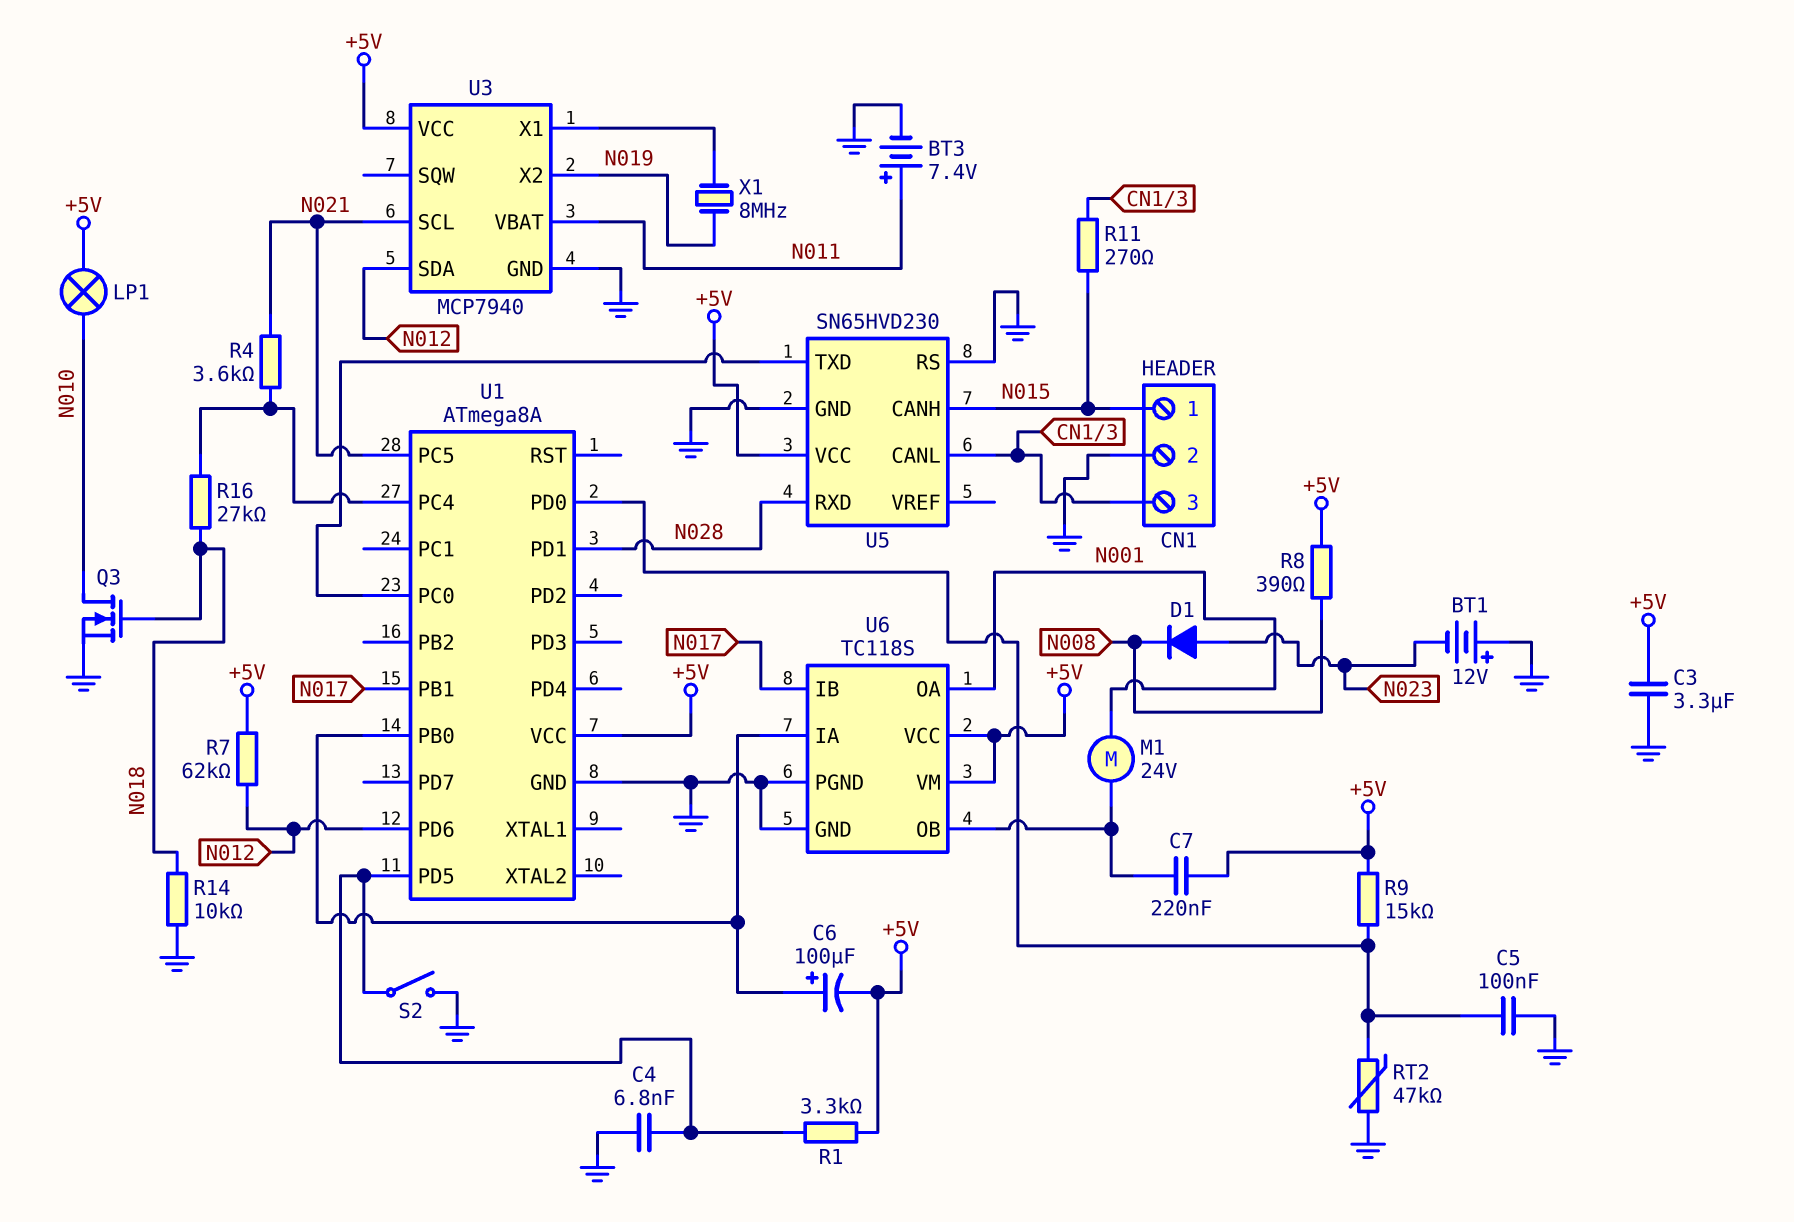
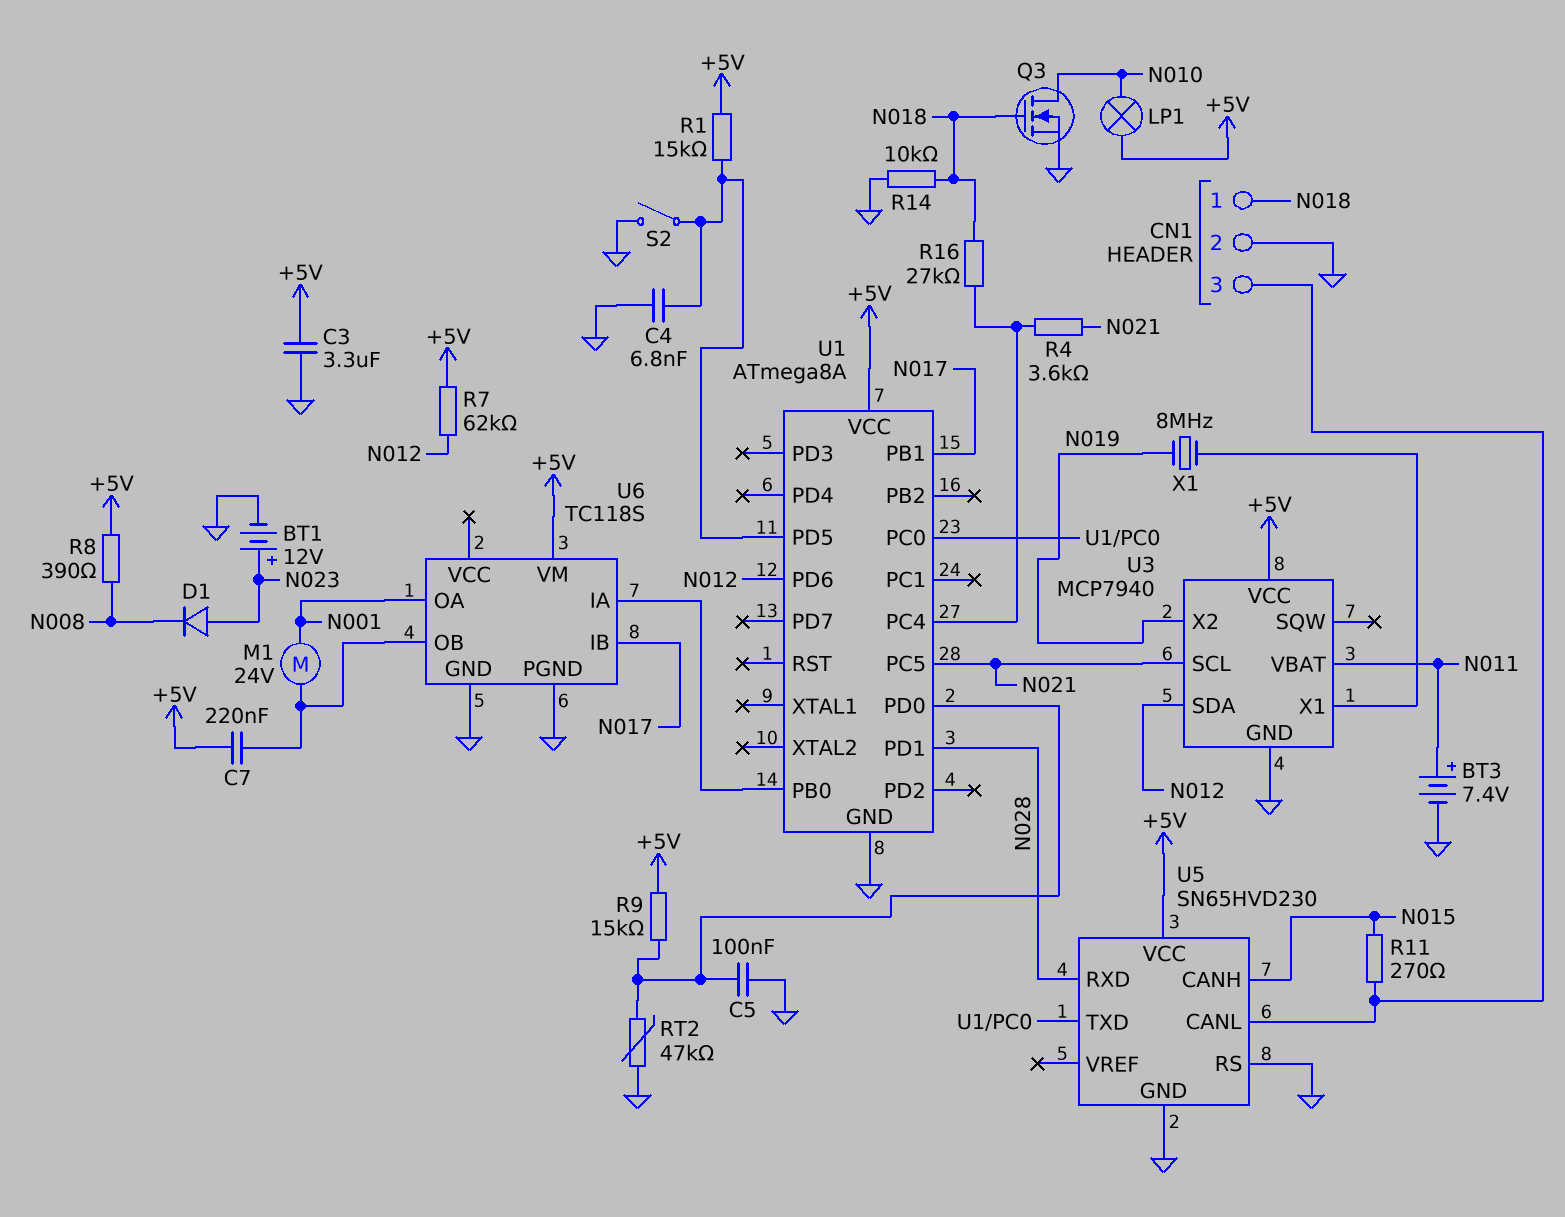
BT1: 12V (plus GND, minus N023) -> 12V (plus N023, minus GND)
C6: 100uF (plus U1/PB0, minus +5V) -> none
CN1 pin 1: N015 -> N018
R1: 3.3k (+5V, U1/PD5) -> 15k (+5V, U1/PD5)
U6 pin VCC: +5V -> none

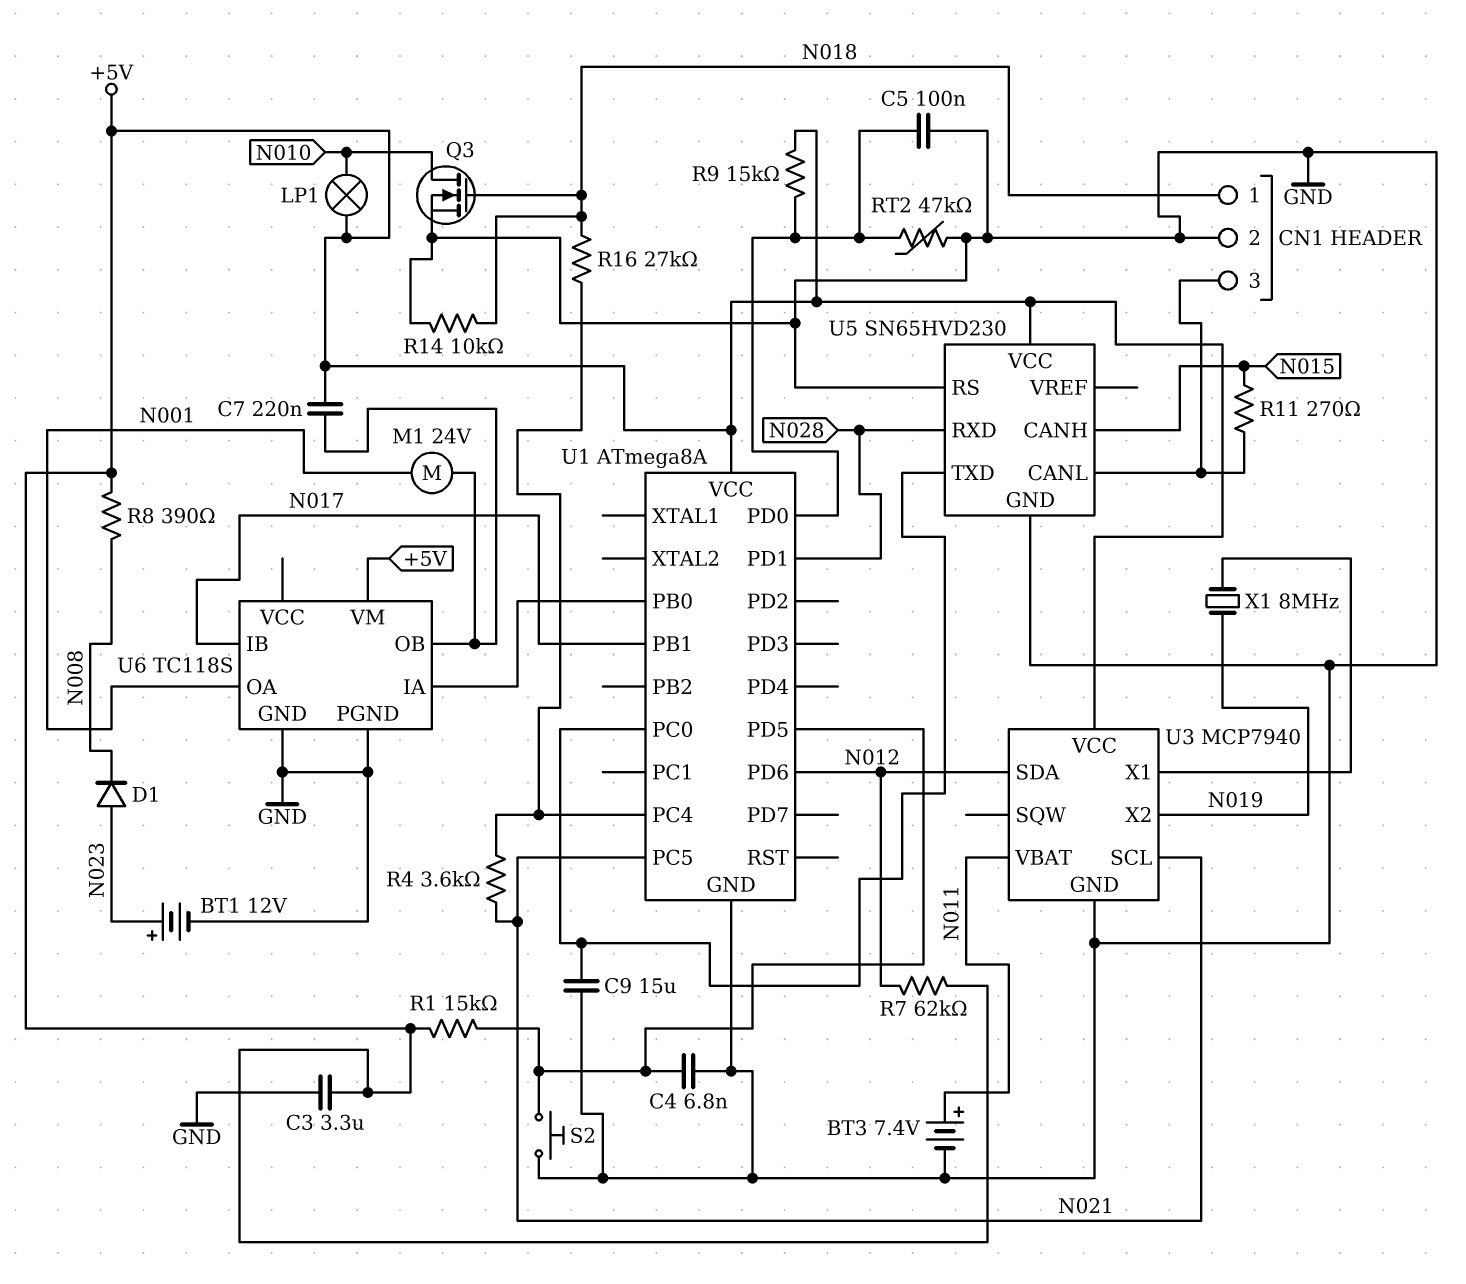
C9: none -> 15uF (GND, U1/PC0)
S2: switch (GND, U1/PD5) -> button (GND, U1/PD5)

